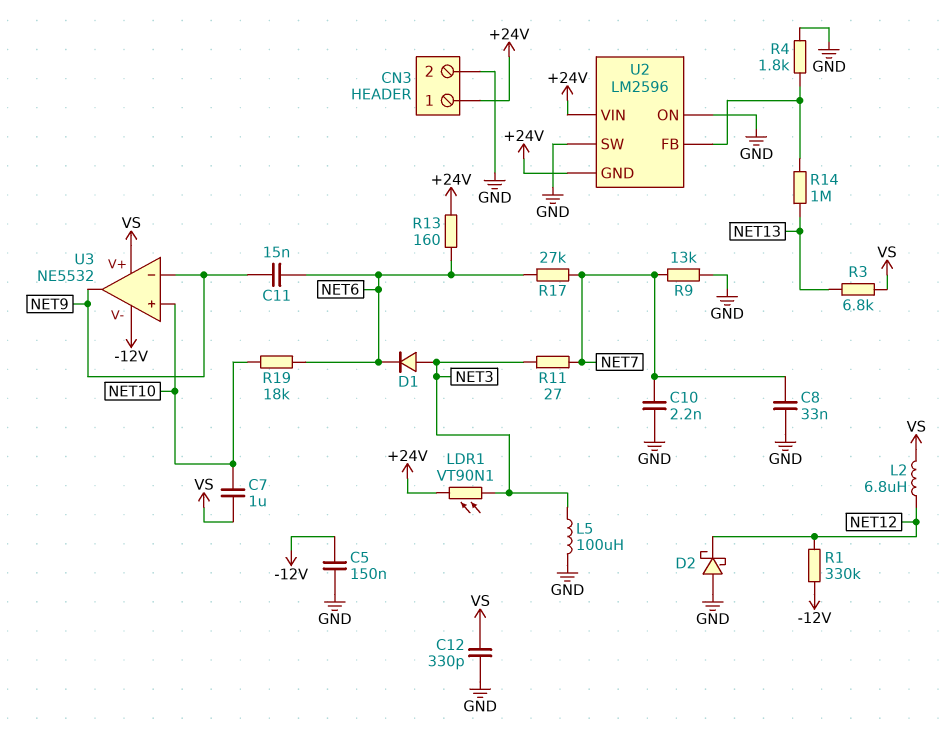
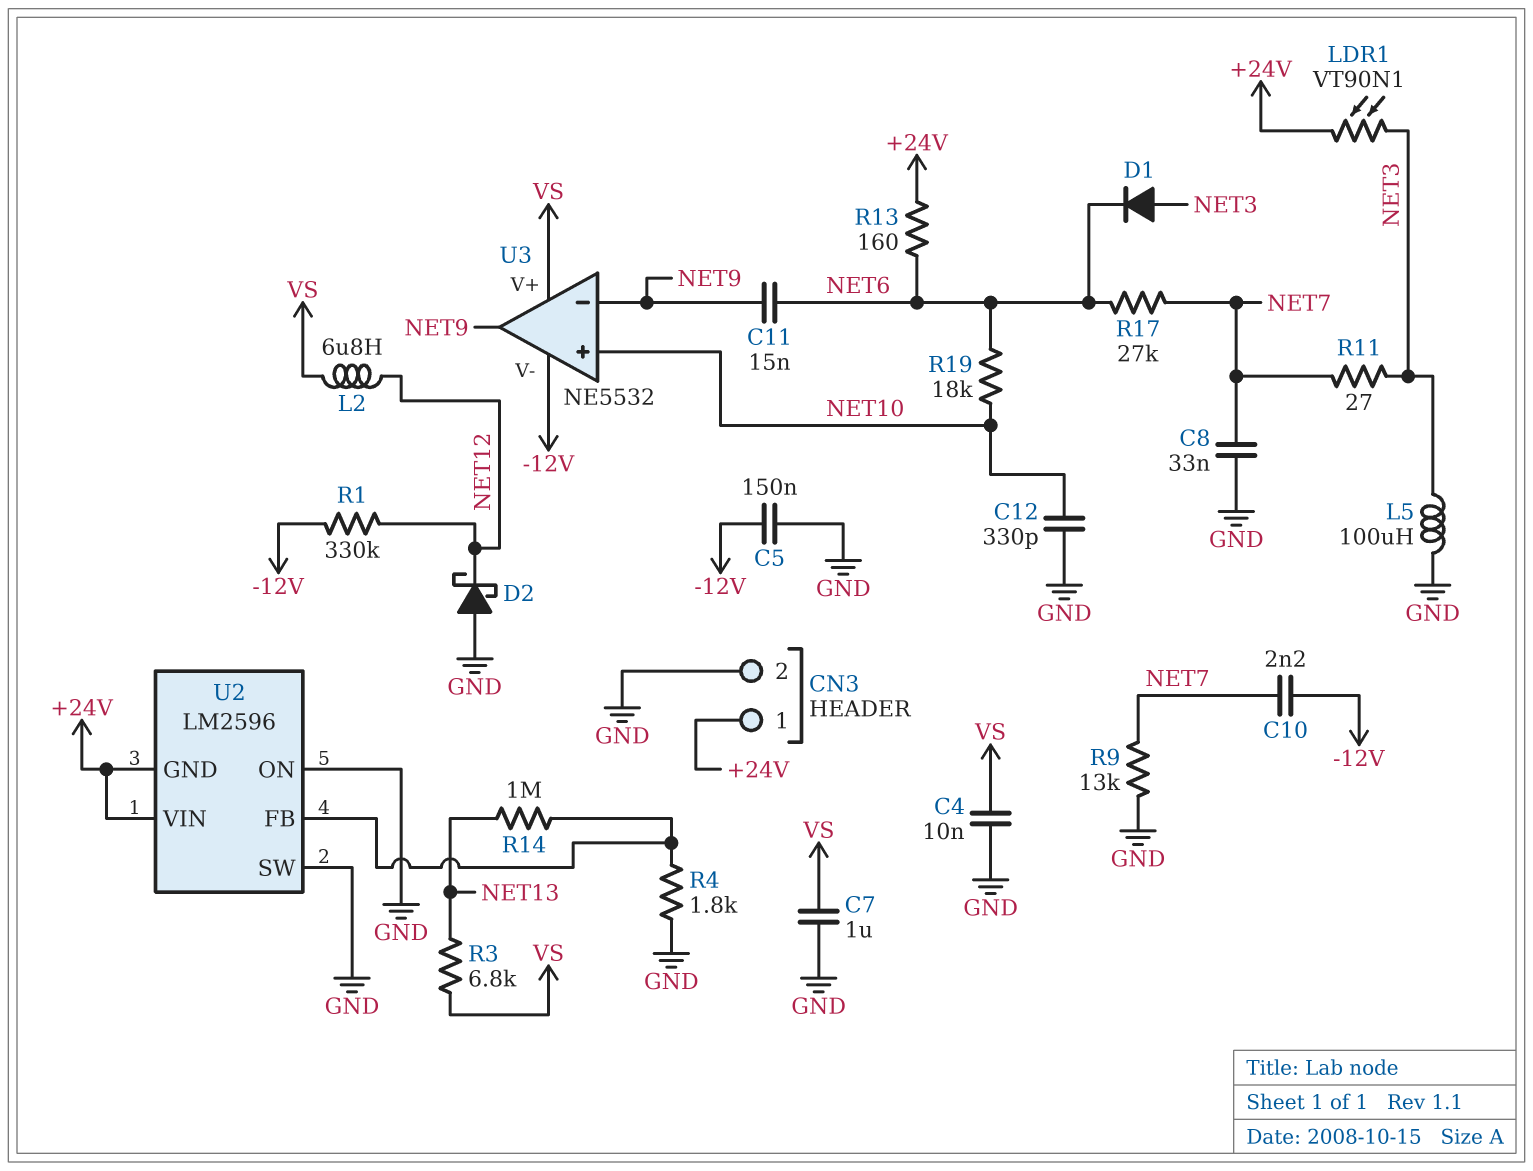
C4: none -> 10nF (GND, VS)
C7: 1uF (NET10, VS) -> 1uF (GND, VS)
C10: 2.2nF (GND, NET7) -> 2.2nF (-12V, NET7)
C12: 330pF (GND, VS) -> 330pF (GND, NET10)

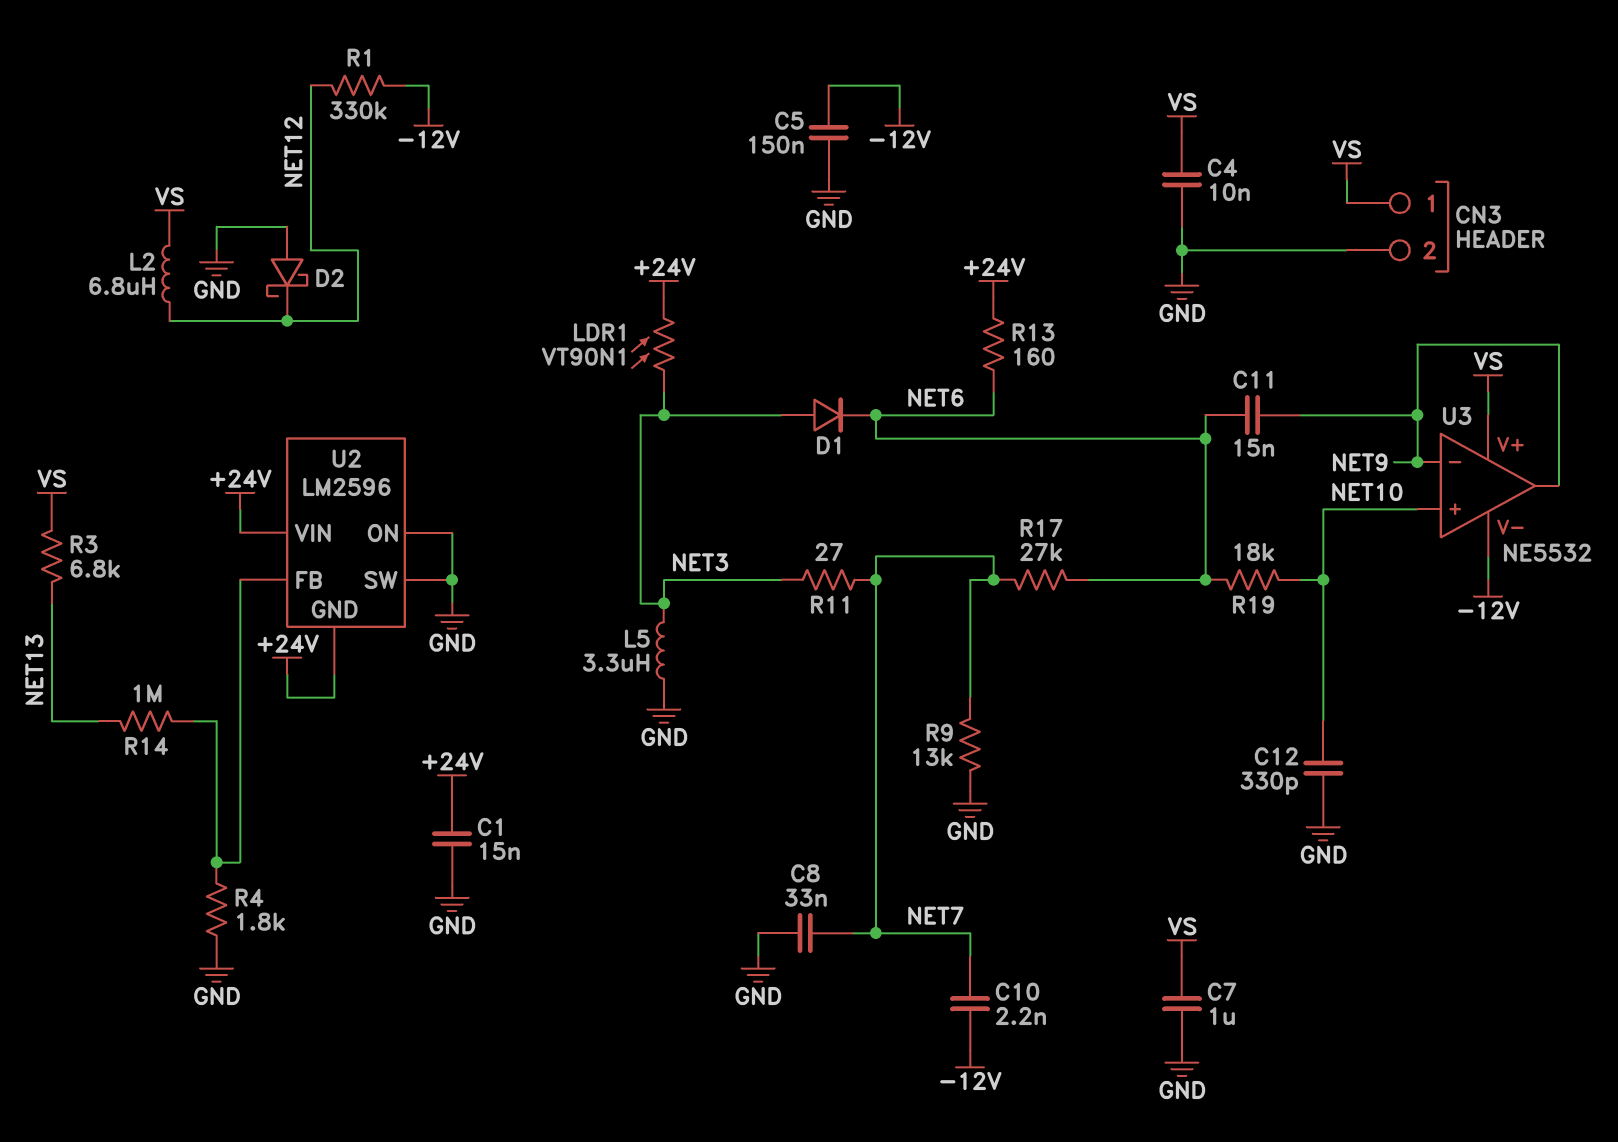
C1: none -> 15nF (+24V, GND)
CN3 pin 1: +24V -> VS
L5: 100uH (GND, NET3) -> 3.3uH (GND, NET3)

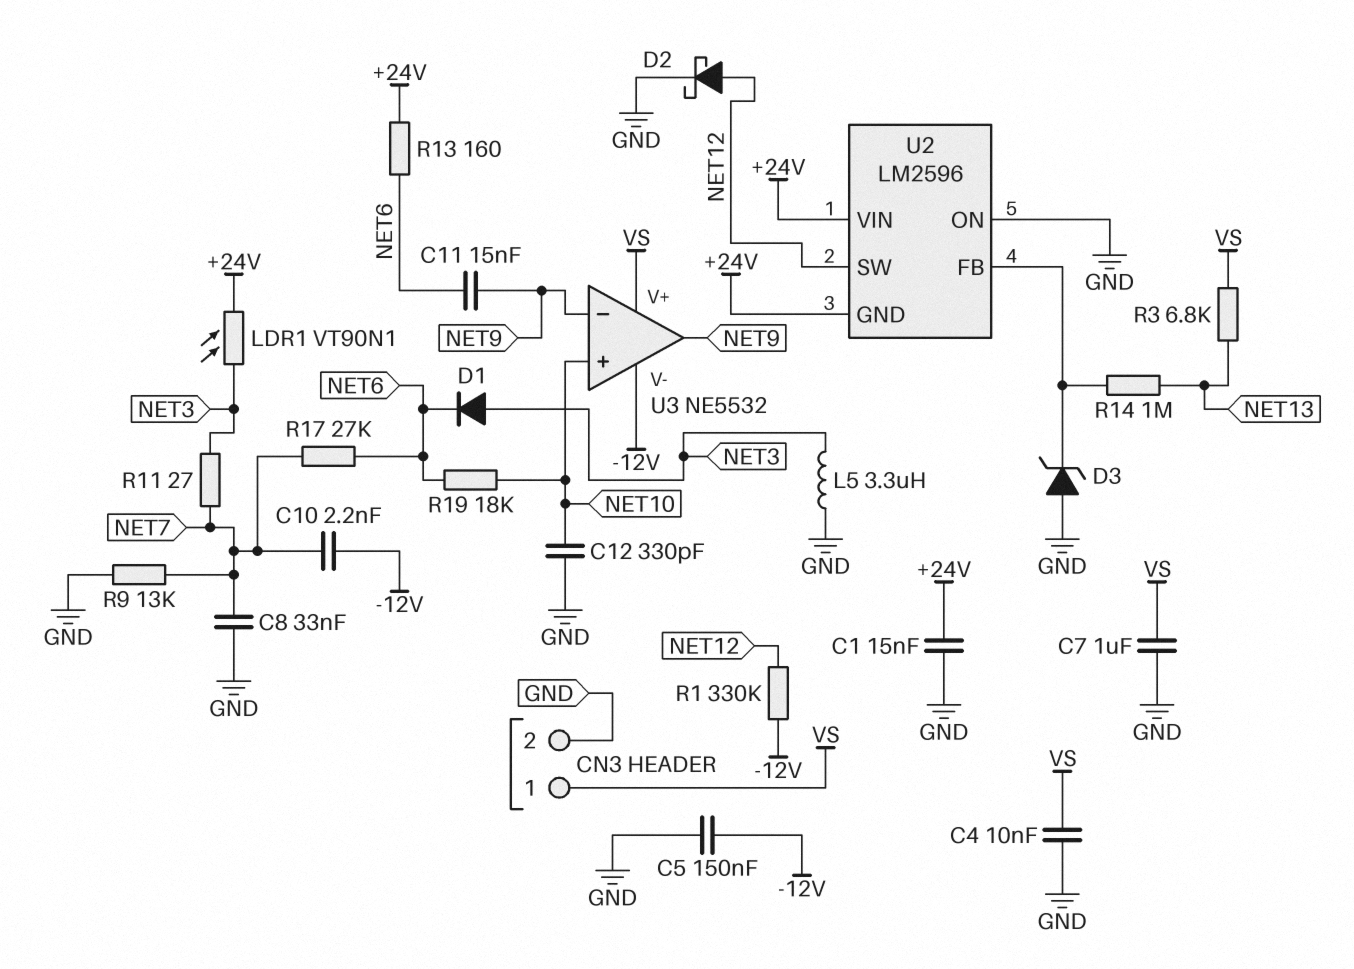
D2: schottky (A GND, K NET12) -> schottky (A NET12, K GND)
D3: none -> zener (A GND, K U2/FB)
L2: 6.8uH (NET12, VS) -> none
R4: 1.8k (GND, U2/FB) -> none
U2 pin SW: GND -> NET12

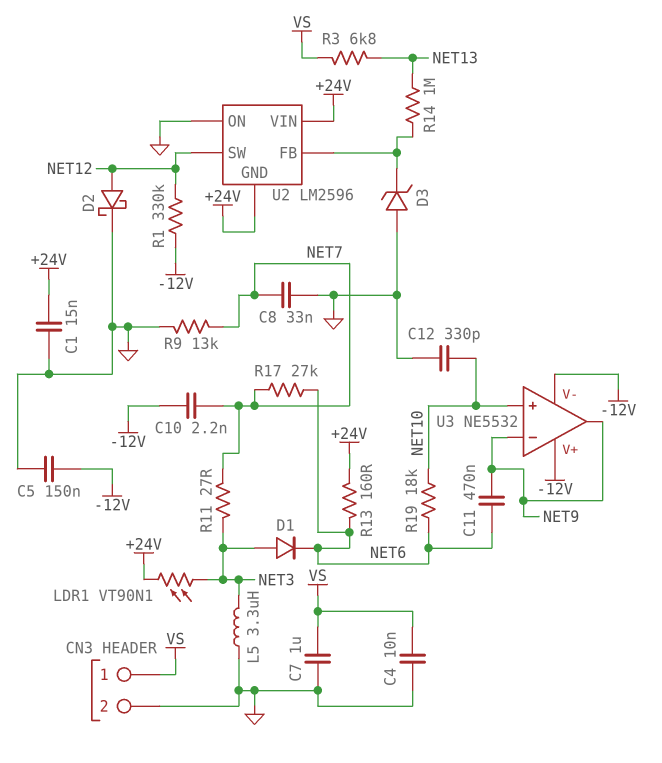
C11: 15nF (NET6, NET9) -> 470nF (NET6, NET9)
U3 pin V+: VS -> -12V

